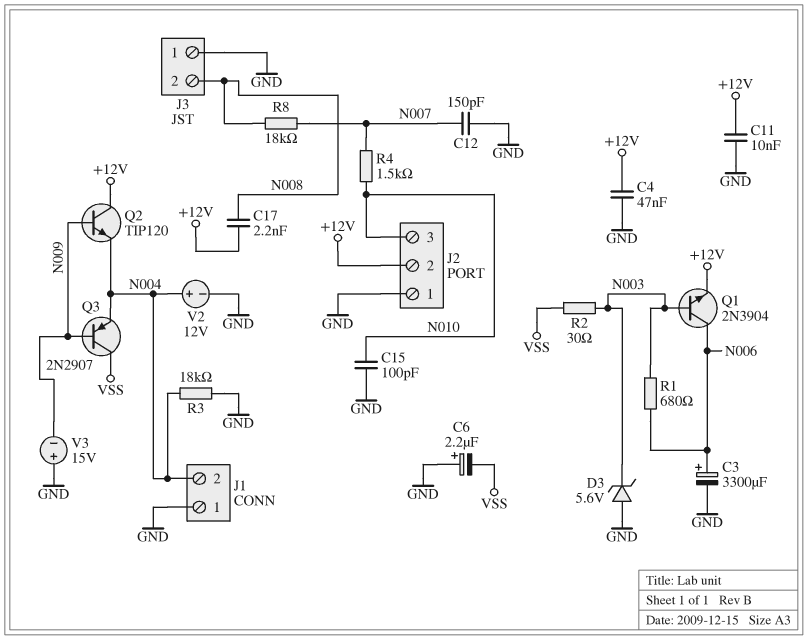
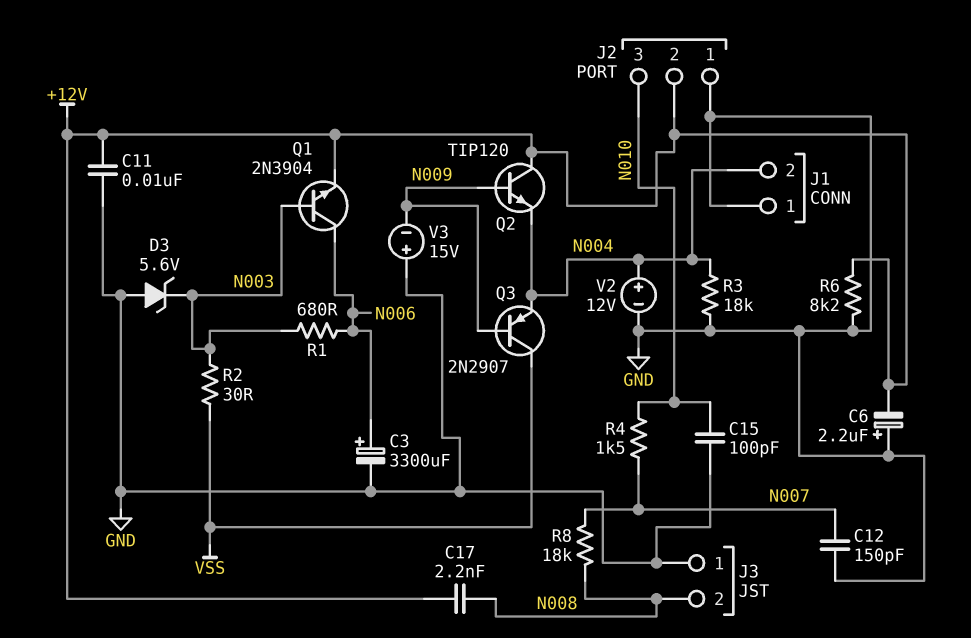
C4: 47nF (+12V, GND) -> none
C6: 2.2uF (plus GND, minus VSS) -> 2.2uF (plus GND, minus +12V)
R6: none -> 8.2k (+12V, GND)

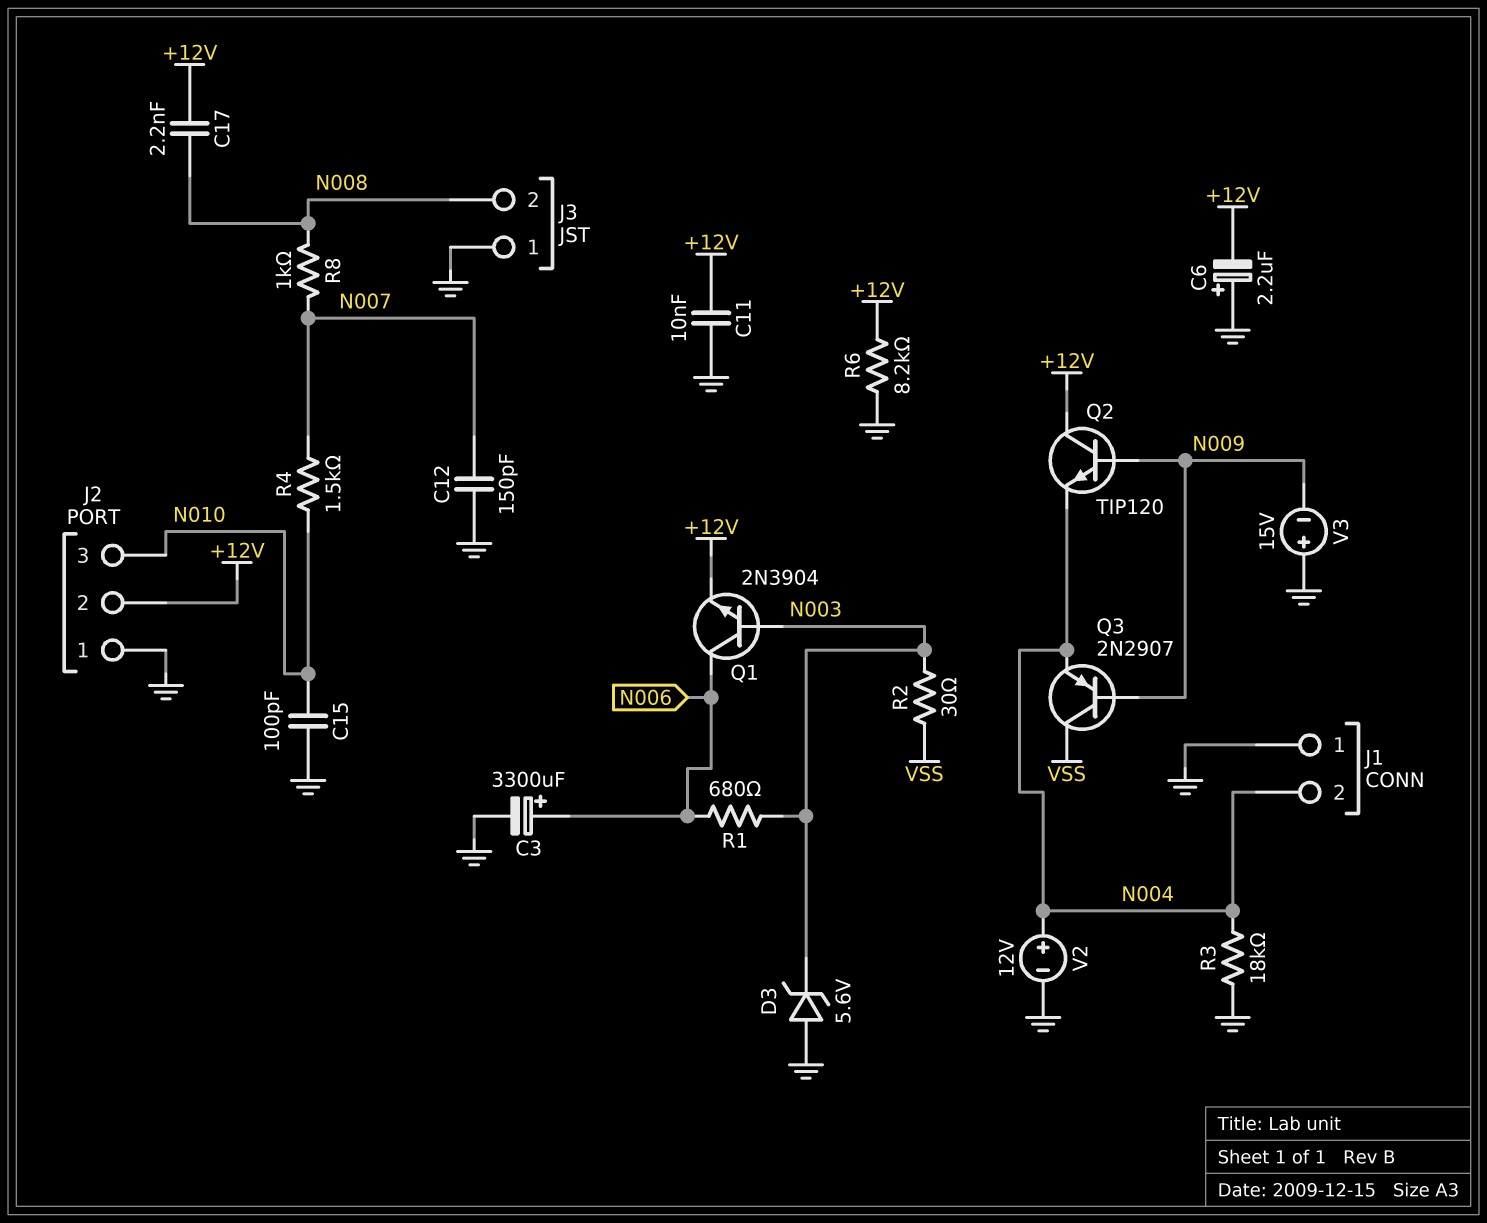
R8: 18k (N007, N008) -> 1k (N007, N008)

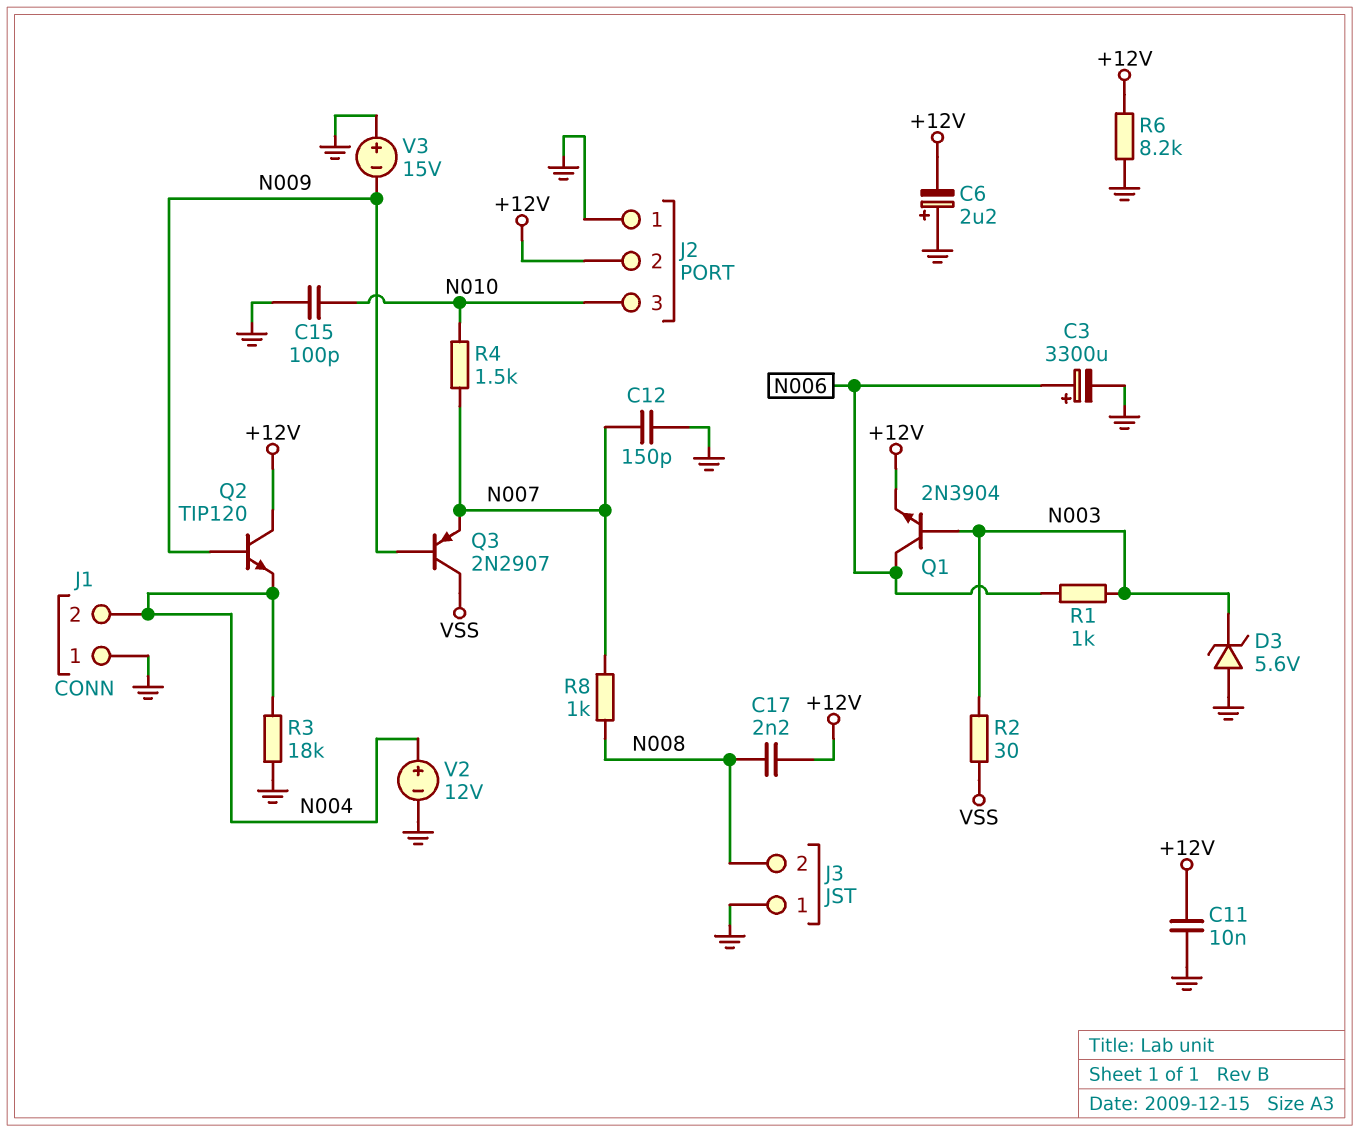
Q3: PNP 2N2907 (B N009, C VSS, E N004) -> PNP 2N2907 (B N009, C VSS, E N007)
R1: 680 (N003, N006) -> 1k (N003, N006)

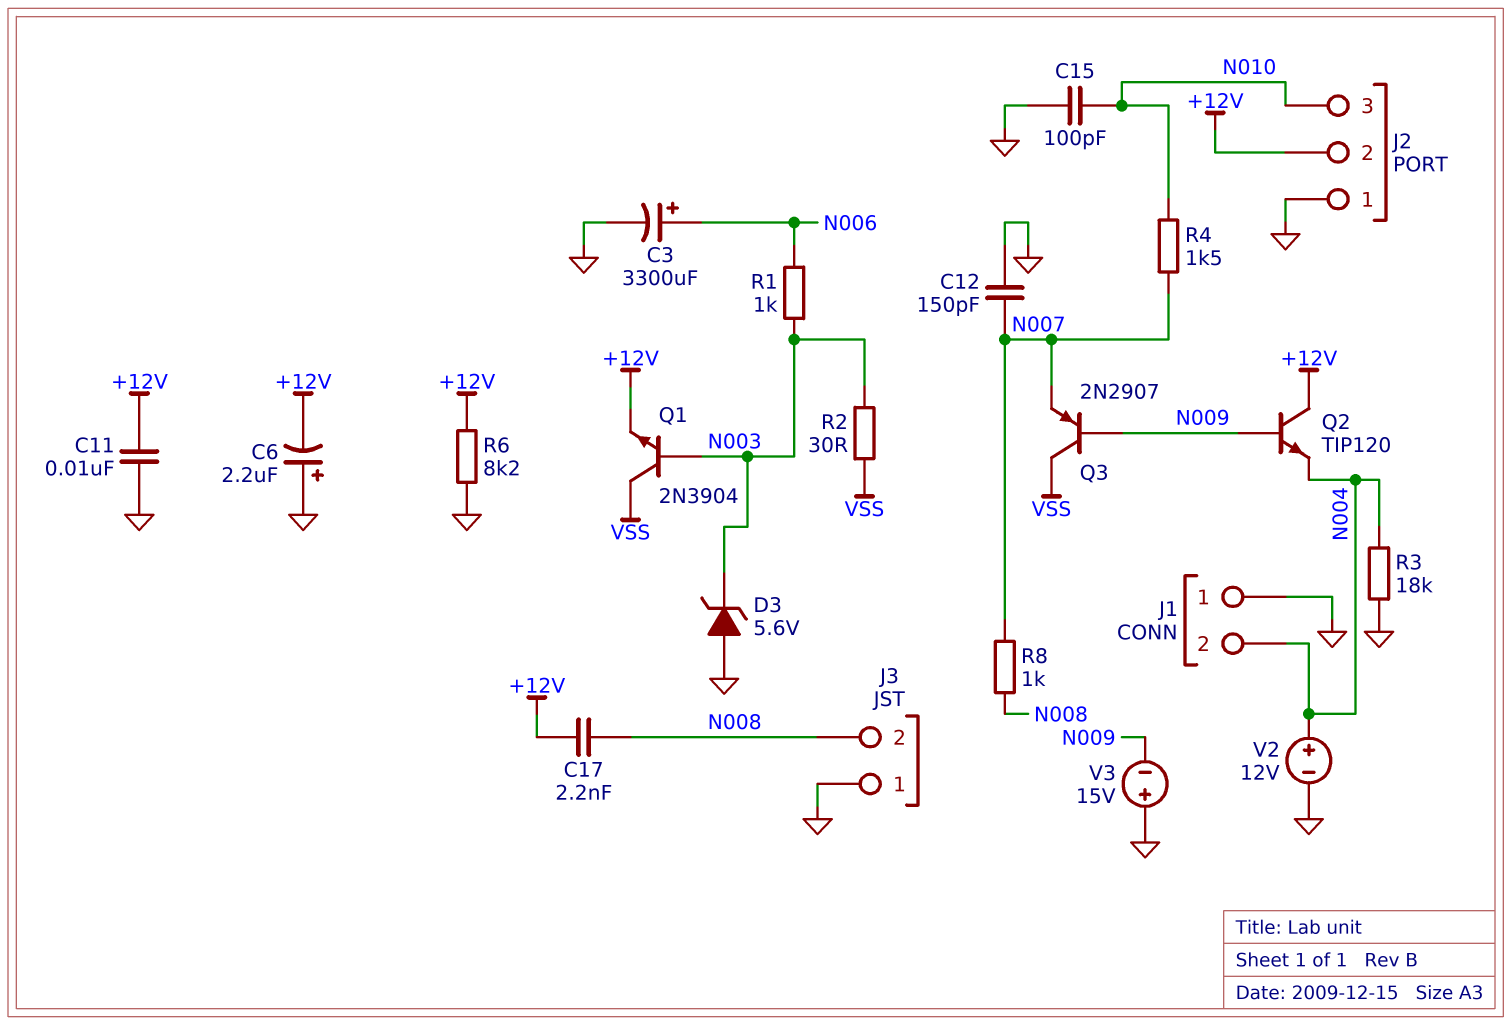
Q1: NPN 2N3904 (B N003, C N006, E +12V) -> NPN 2N3904 (B N003, C VSS, E +12V)

